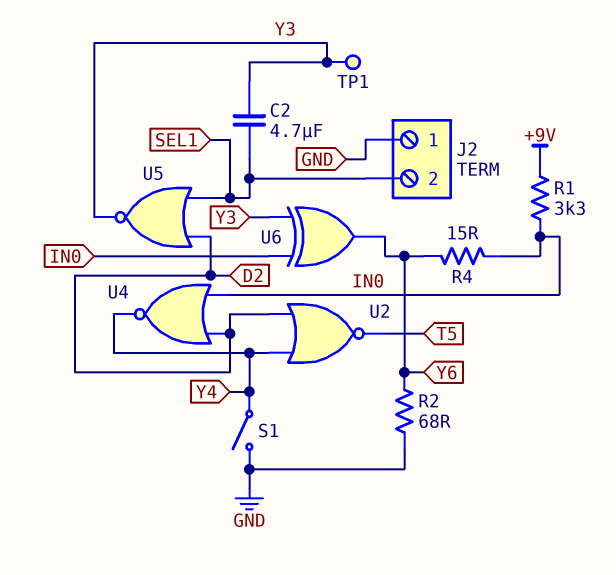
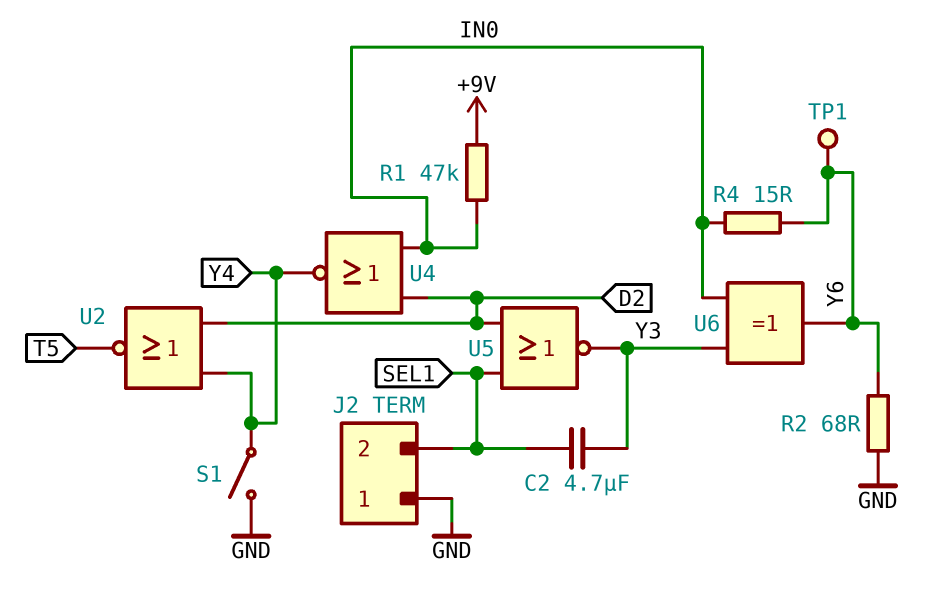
R1: 3.3k (+9V, IN0) -> 47k (+9V, IN0)
TP1: test point (Y3) -> test point (Y6)

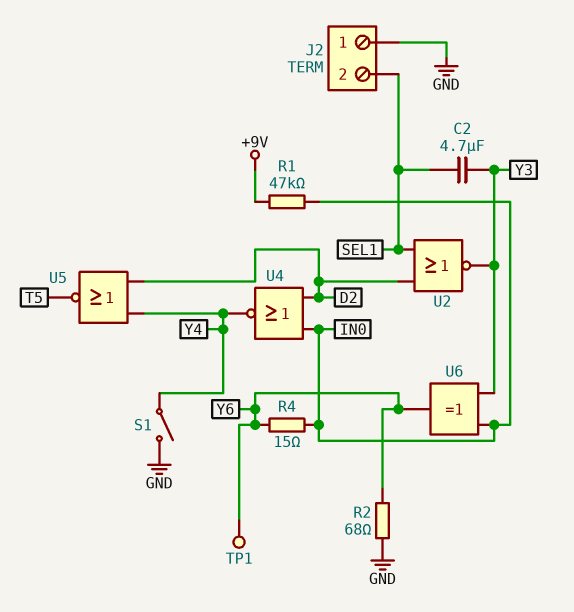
U2: NOR (in D2, in Y4, out T5) -> NOR (in D2, in SEL1, out Y3)
U5: NOR (in D2, in SEL1, out Y3) -> NOR (in D2, in Y4, out T5)

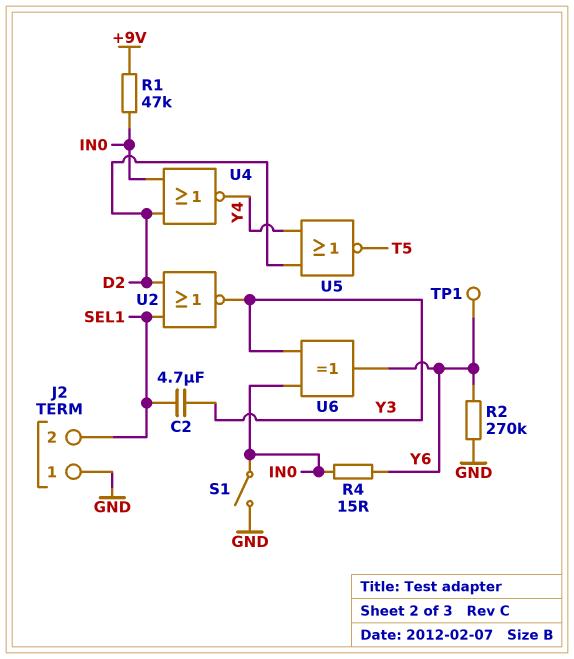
R2: 68 (GND, Y6) -> 270k (GND, Y6)
S1: switch (GND, Y4) -> switch (GND, IN0)

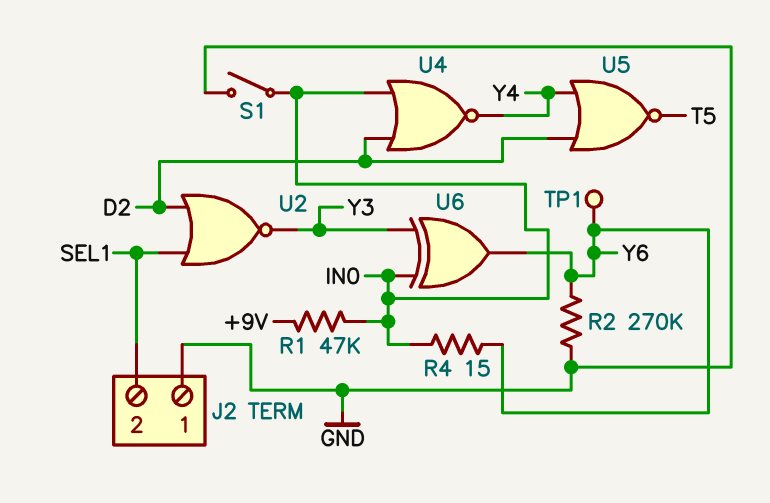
C2: 4.7uF (SEL1, Y3) -> none

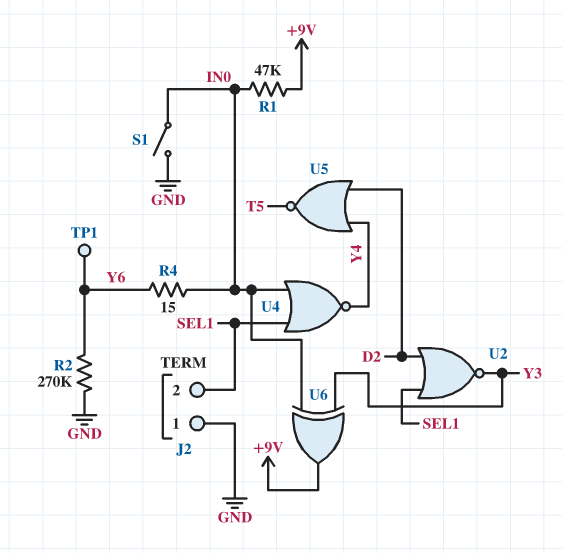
U4: NOR (in D2, in IN0, out Y4) -> NOR (in IN0, in SEL1, out Y4)
U6: XOR (in IN0, in Y3, out Y6) -> XOR (in IN0, in Y3, out +9V)

